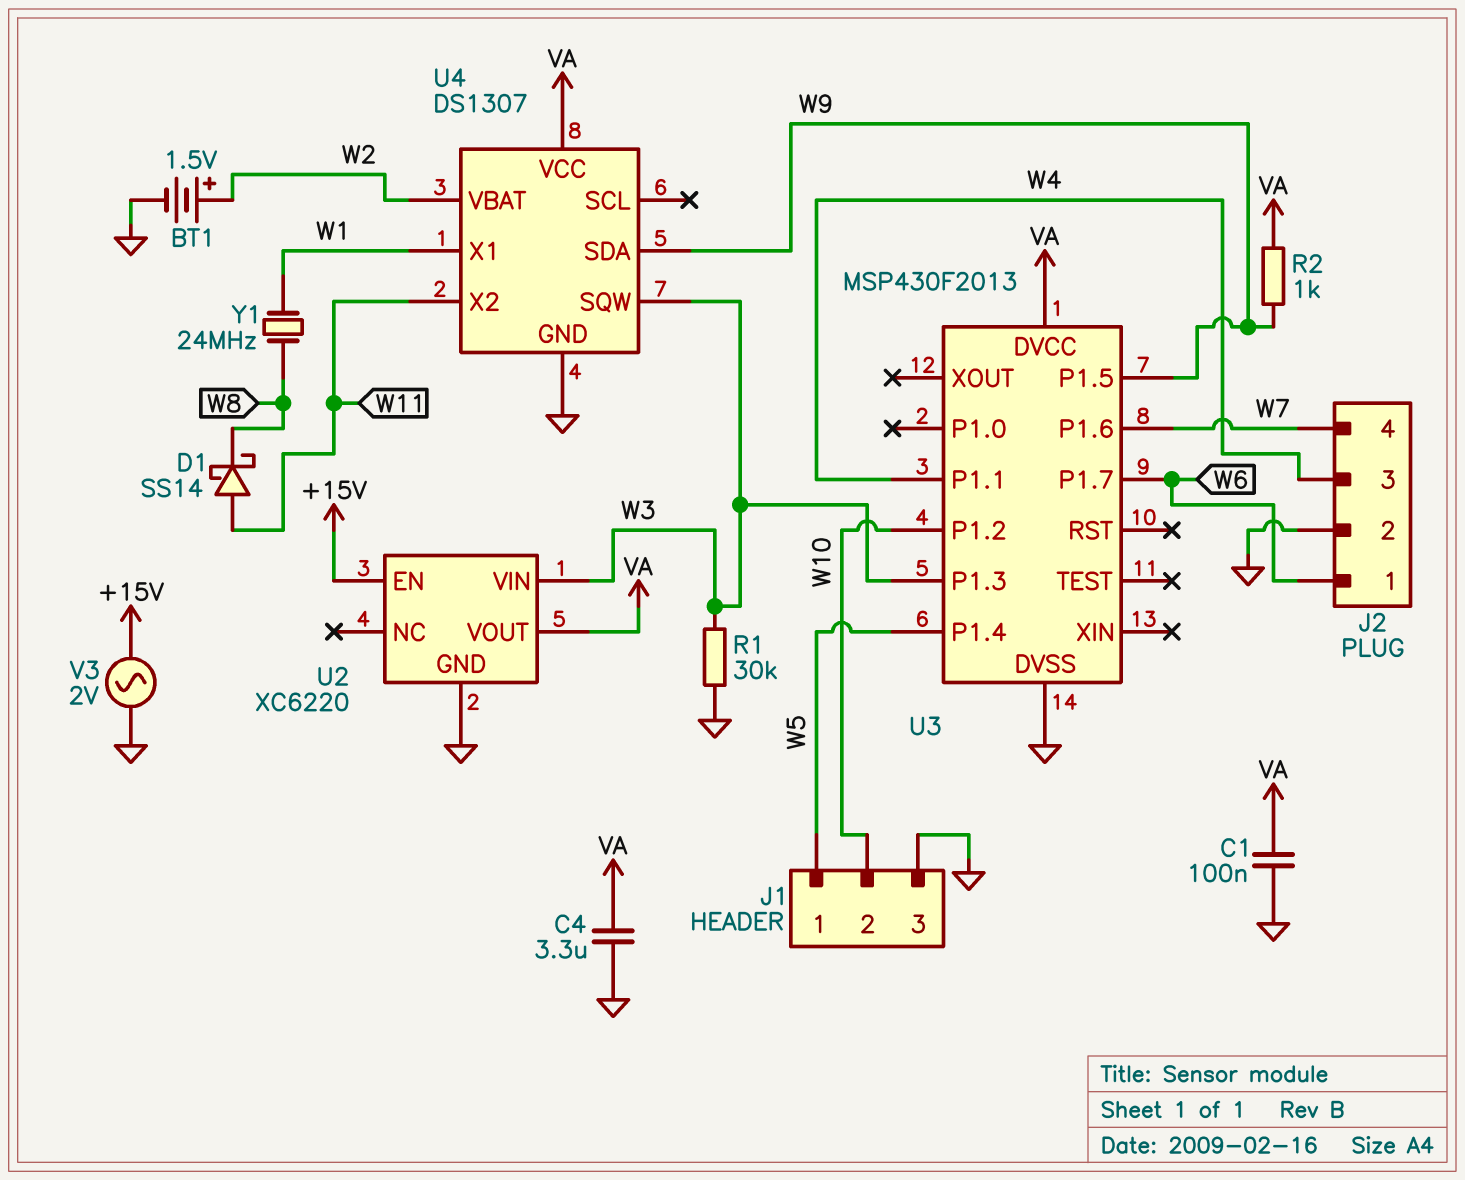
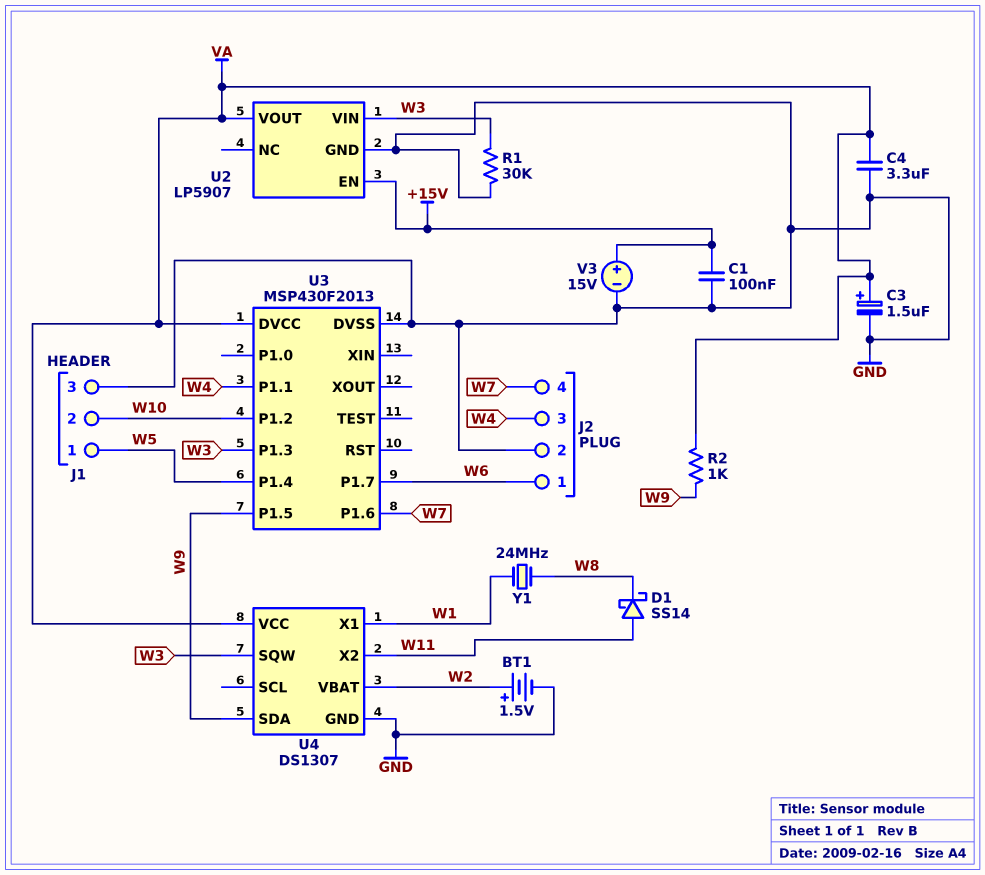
C1: 100nF (GND, VA) -> 100nF (+15V, GND)
C3: none -> 1.5uF (plus VA, minus GND)
U2: XC6220 -> LP5907
V3: AC 2V (+15V, GND) -> 15V (plus +15V, minus GND)

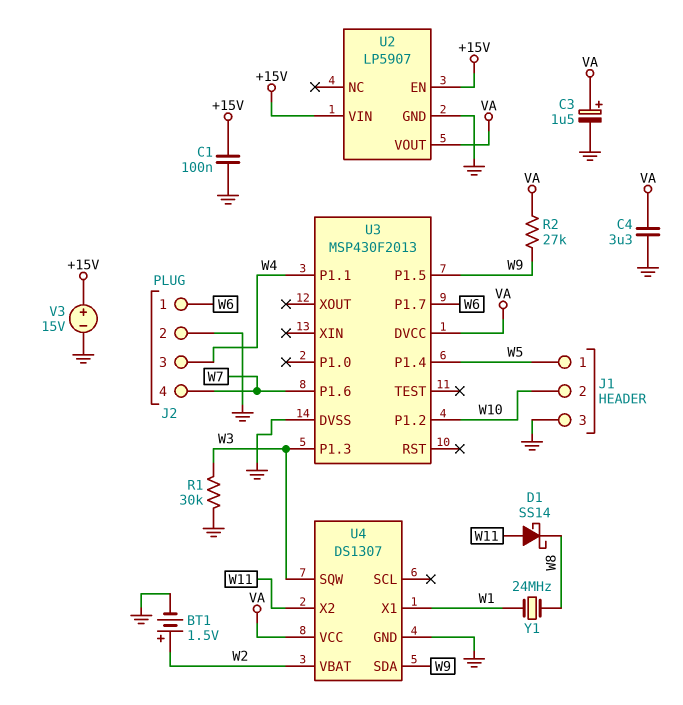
R2: 1k (VA, W9) -> 27k (VA, W9)
U2 pin VIN: W3 -> +15V

